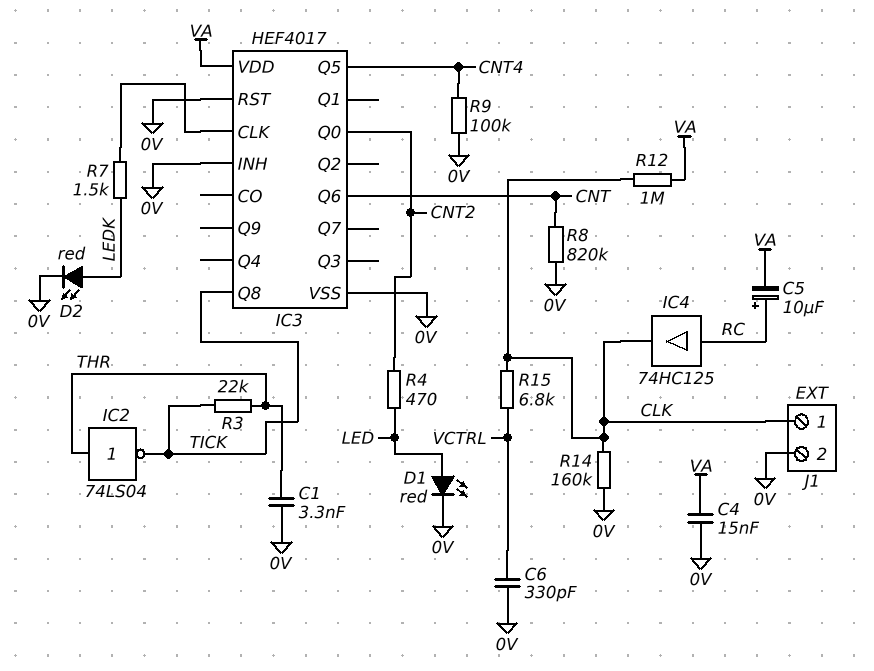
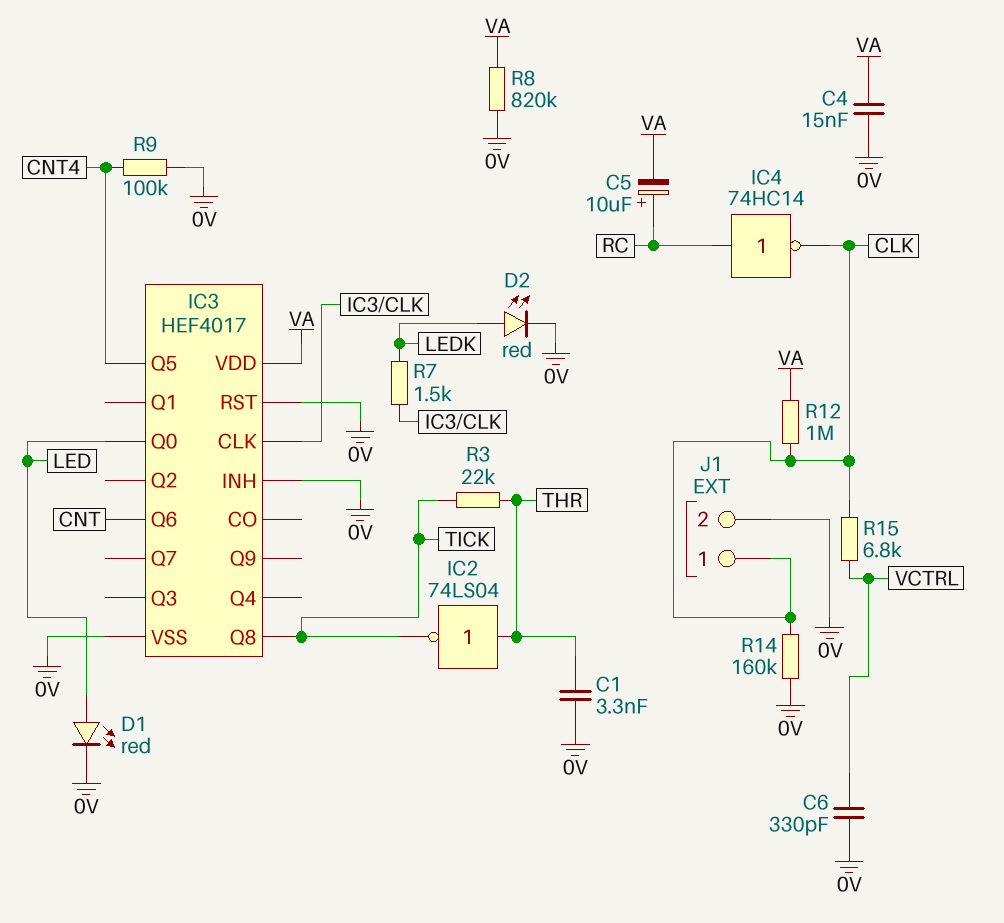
IC3 pin Q0: CNT2 -> LED
IC4: buffer 74HC125 (in RC, out CLK) -> NOT 74HC14 (in RC, out CLK)
R4: 470 (CNT2, LED) -> none
R8: 820k (0V, CNT) -> 820k (0V, VA)

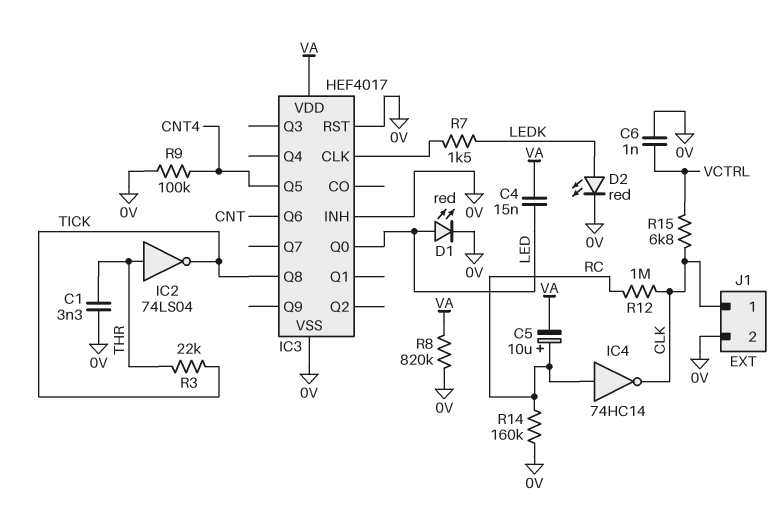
C4: 15nF (0V, VA) -> 15nF (LED, VA)
C6: 330pF (0V, VCTRL) -> 1nF (0V, VCTRL)
R12: 1M (CLK, VA) -> 1M (CLK, RC)
R14: 160k (0V, CLK) -> 160k (0V, RC)

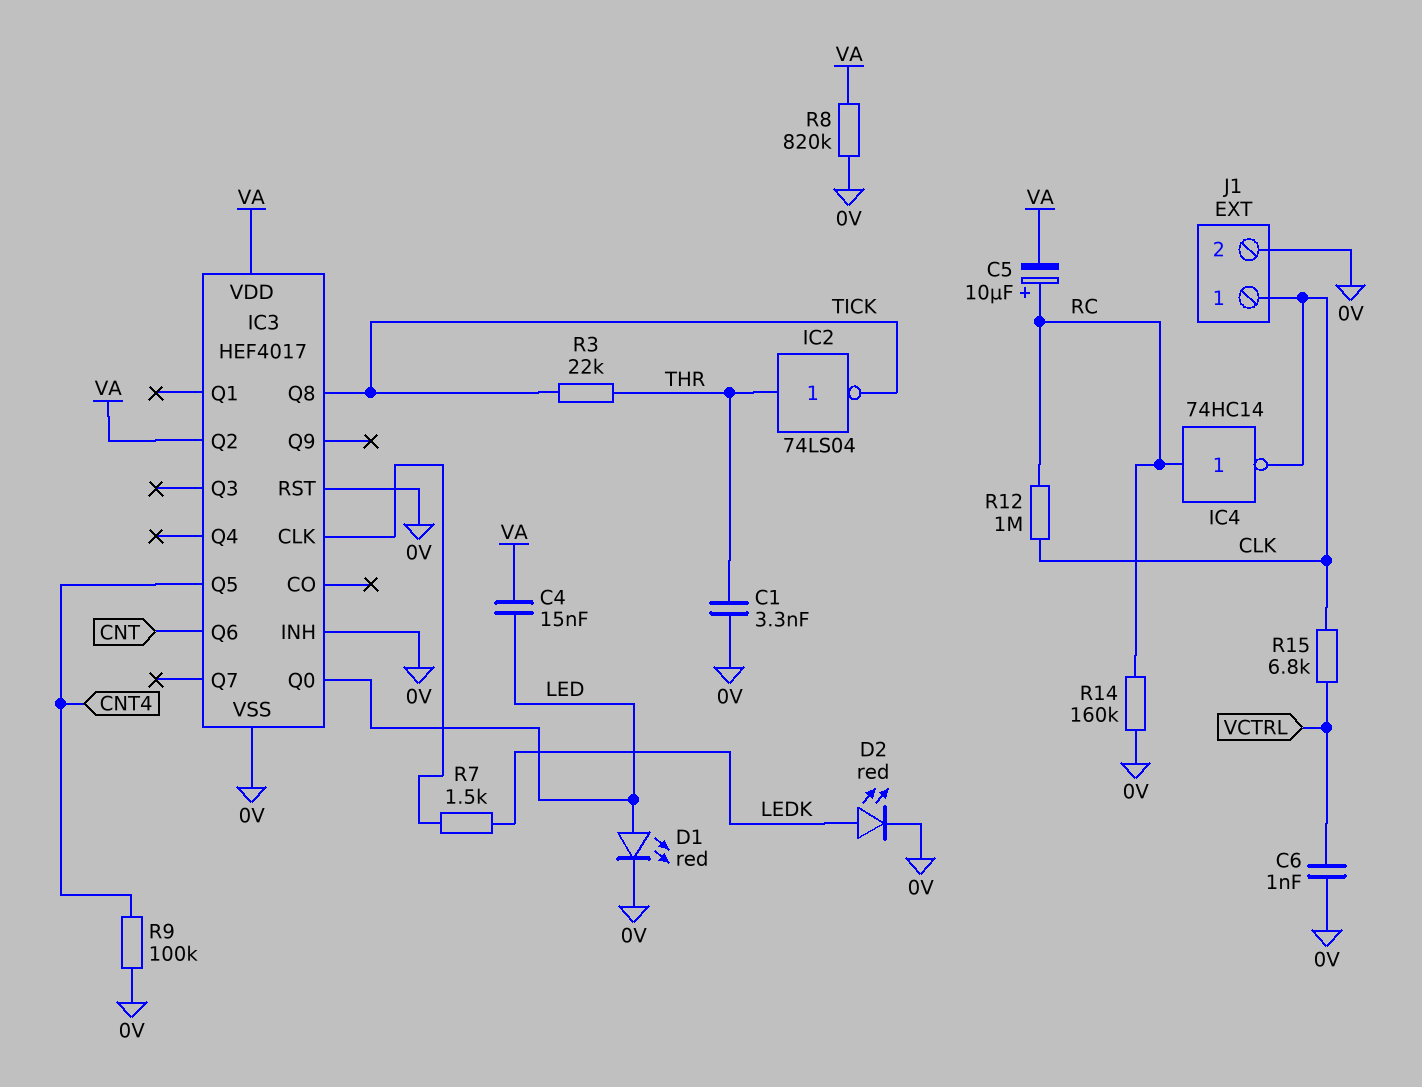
IC3 pin Q2: none -> VA

